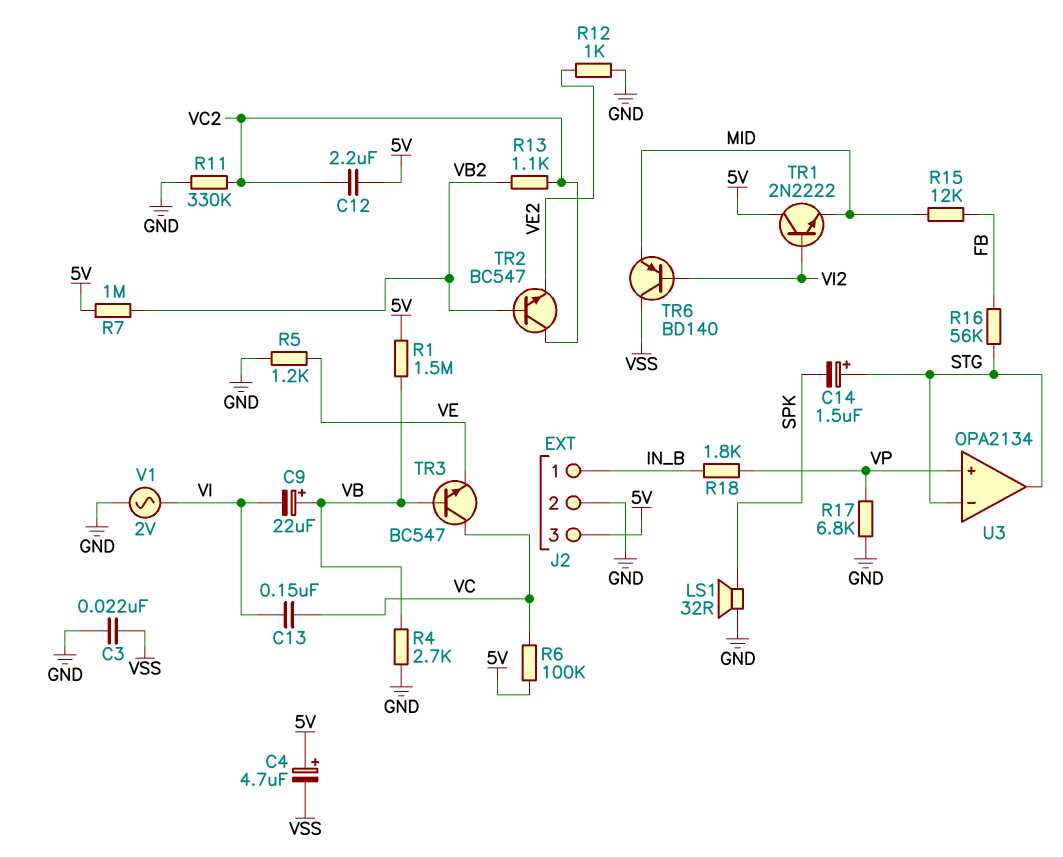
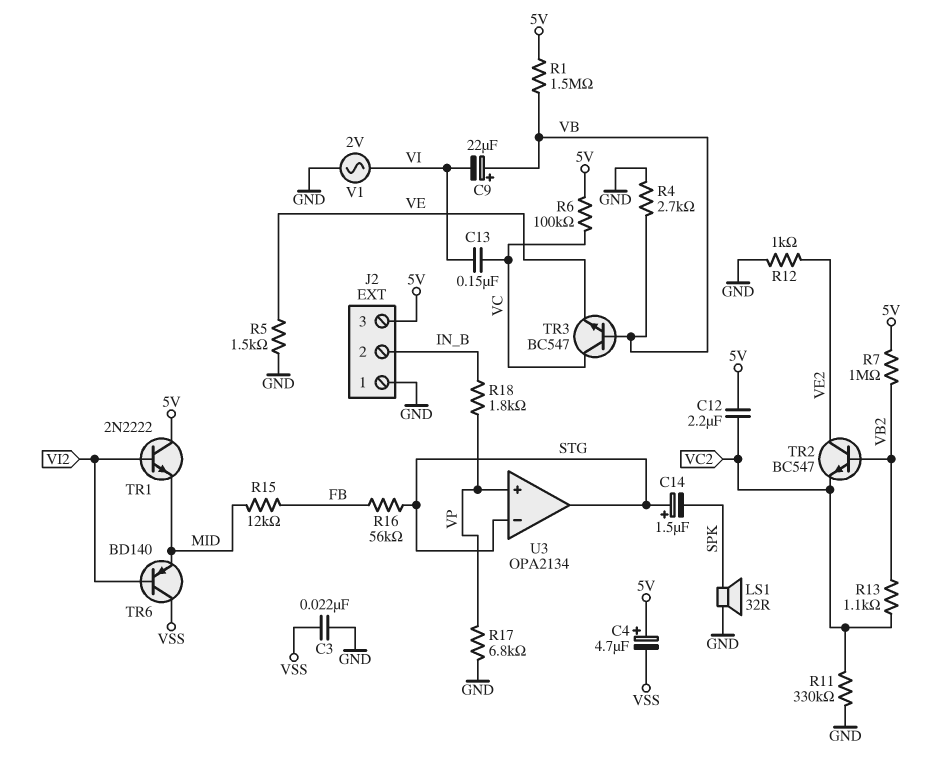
J2 pin 1: IN_B -> GND
J2 pin 2: GND -> IN_B
R5: 1.2k (GND, VE) -> 1.5k (GND, VE)
TR2: NPN BC547 (B VB2, C VC2, E VE2) -> NPN BC547 (B VB2, C VE2, E VC2)

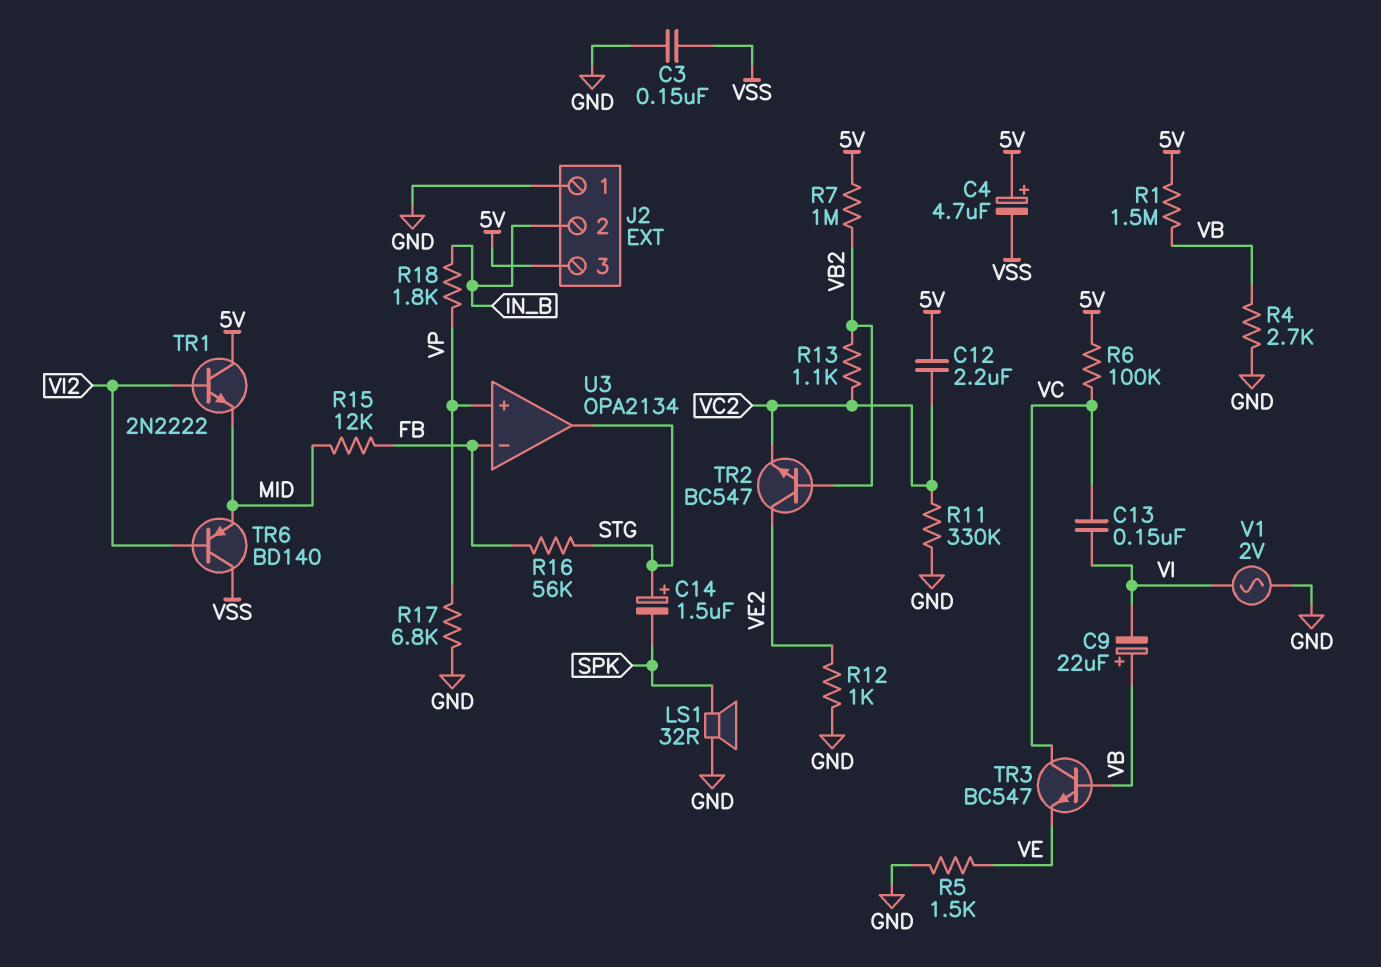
C3: 22nF (GND, VSS) -> 150nF (GND, VSS)
U3 pin in-: STG -> FB

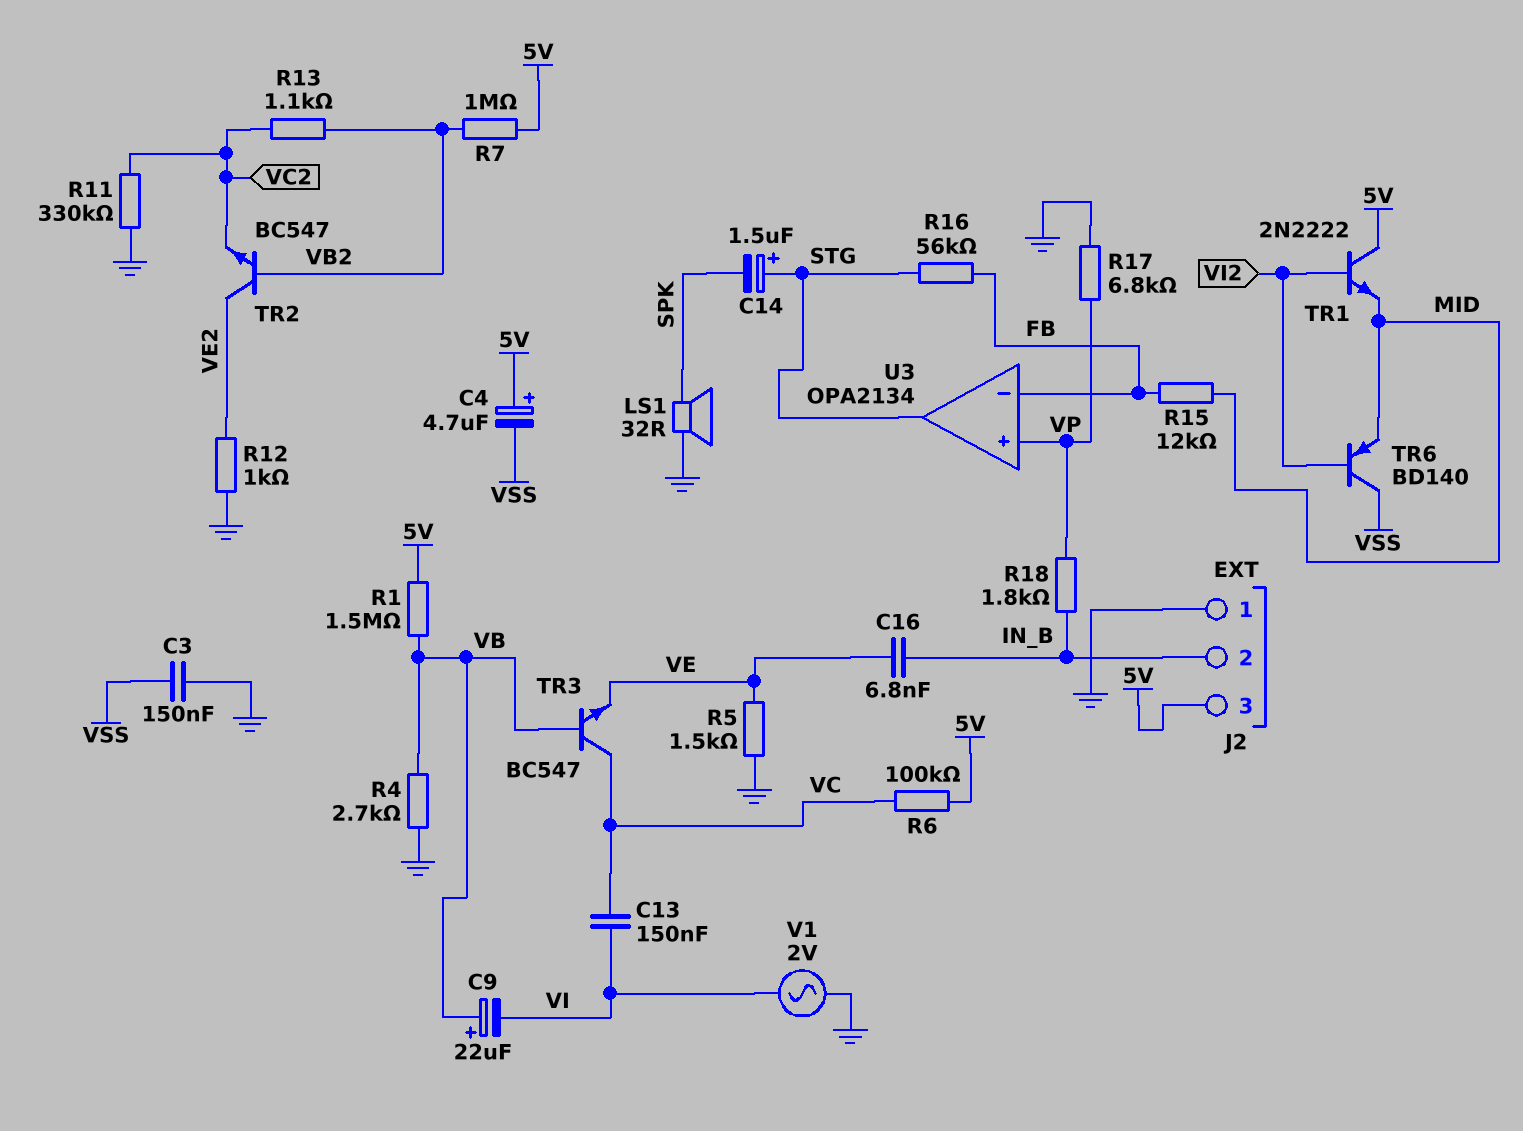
C12: 2.2uF (5V, VC2) -> none
C16: none -> 6.8nF (IN_B, VE)

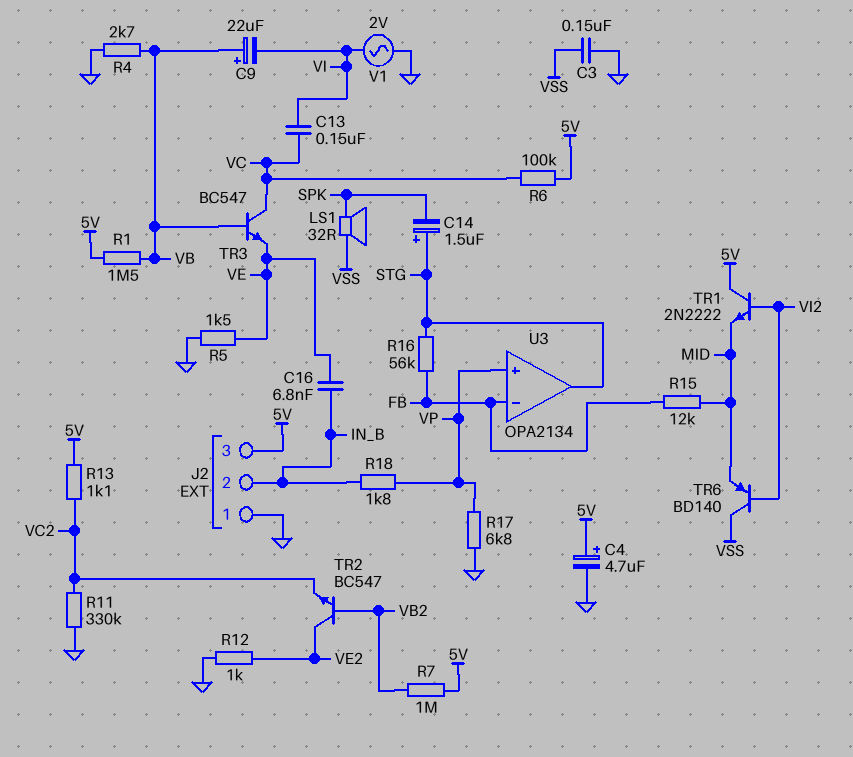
C4: 4.7uF (plus 5V, minus VSS) -> 4.7uF (plus 5V, minus GND)
LS1: speaker 32R (GND, SPK) -> speaker 32R (SPK, VSS)
R13: 1.1k (VB2, VC2) -> 1.1k (5V, VC2)

